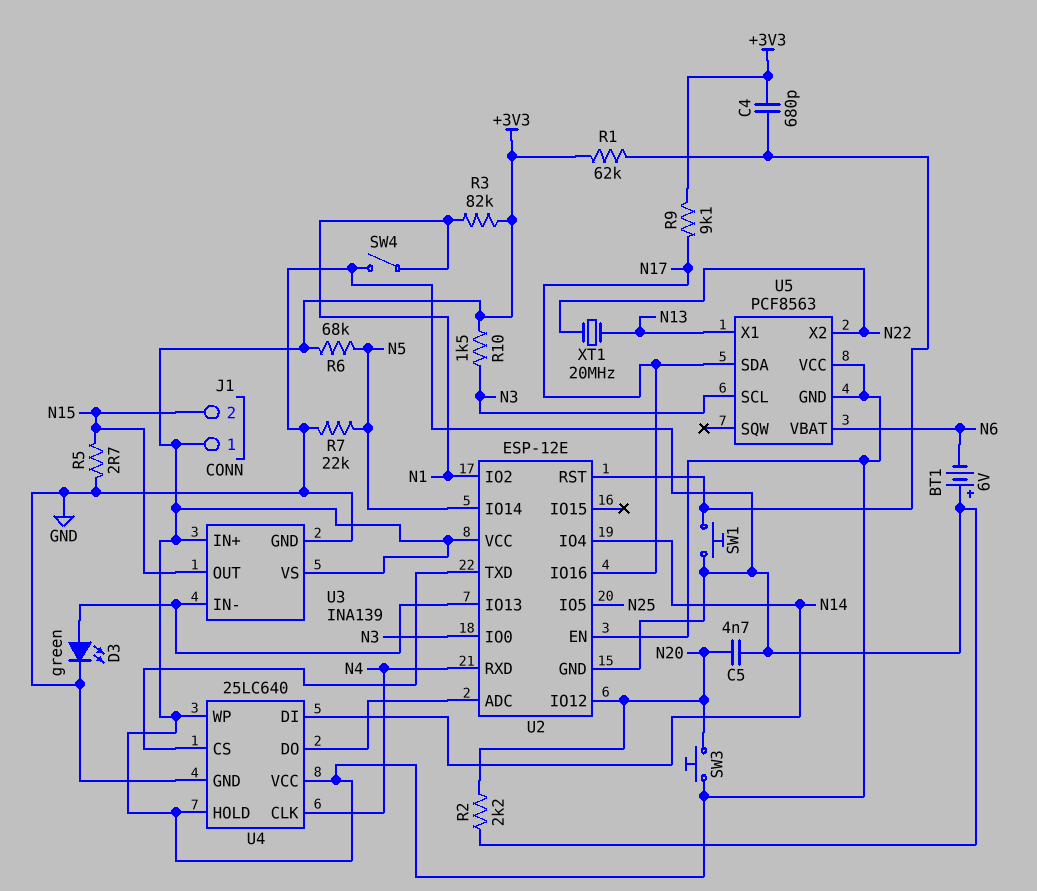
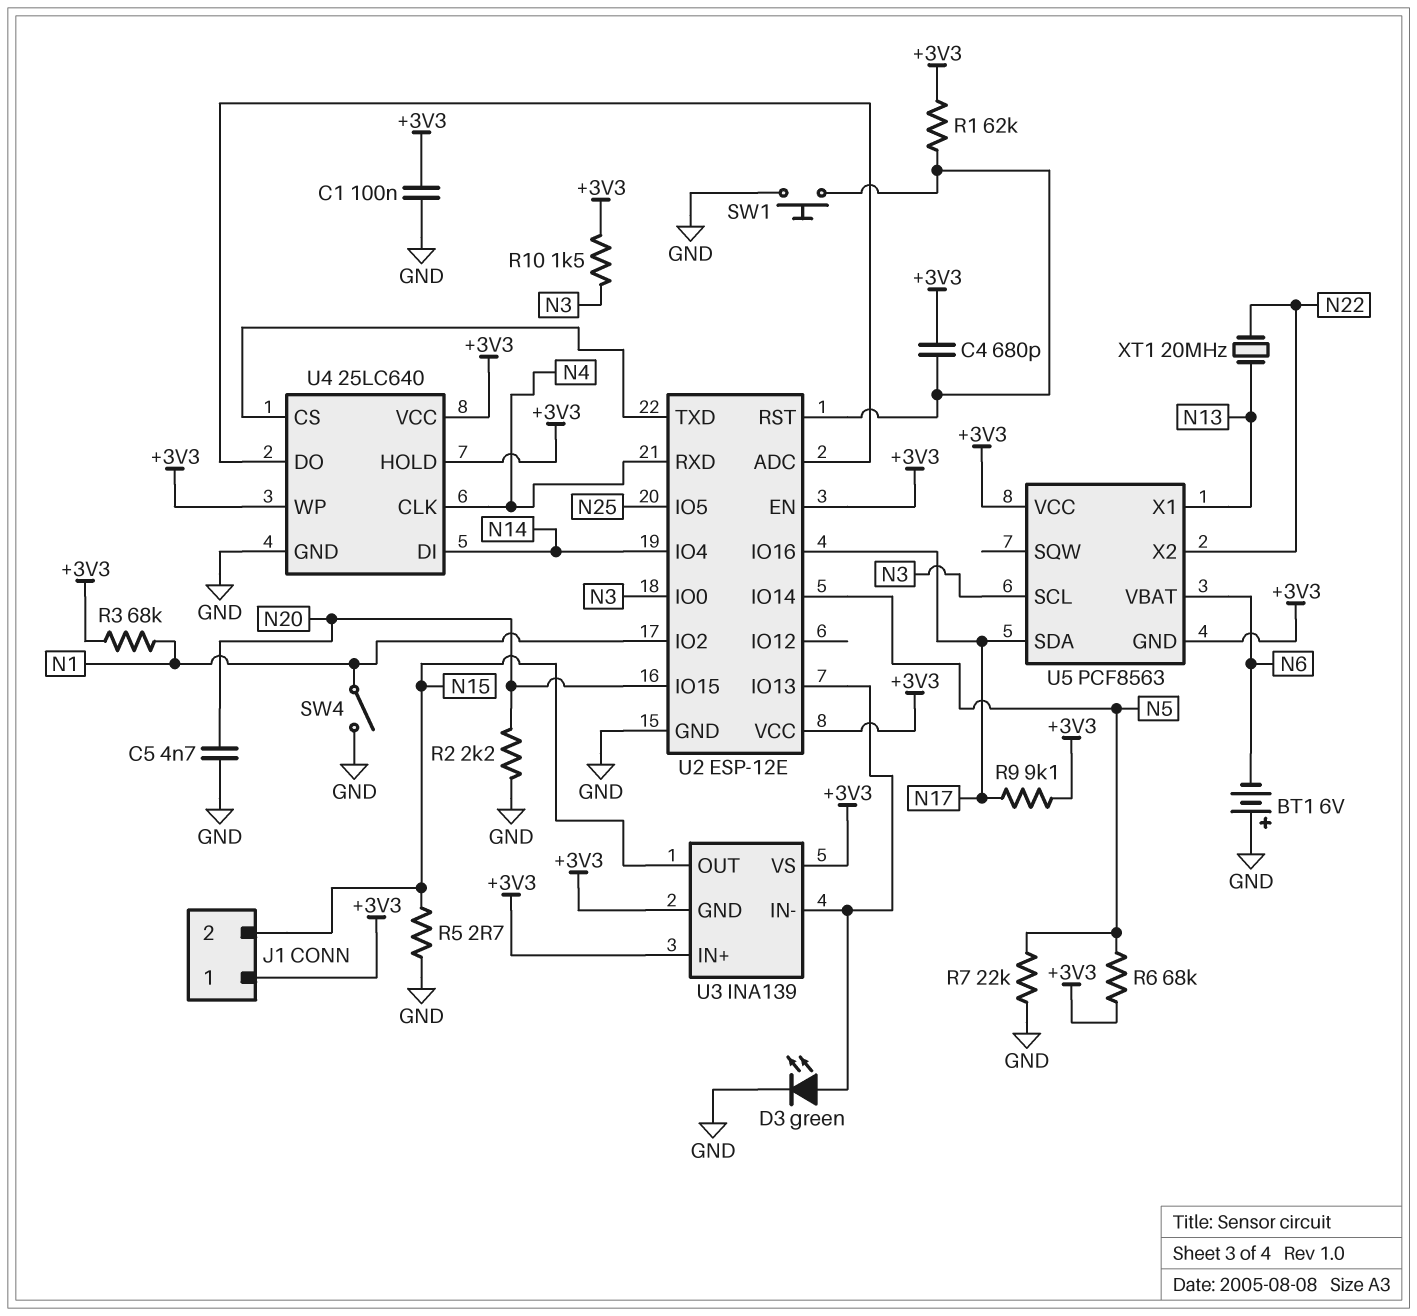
C1: none -> 100nF (+3V3, GND)
R3: 82k (+3V3, N1) -> 68k (+3V3, N1)
SW3: button (+3V3, N20) -> none
U2 pin IO12: N20 -> none
U2 pin IO15: none -> N20
U3 pin GND: GND -> +3V3

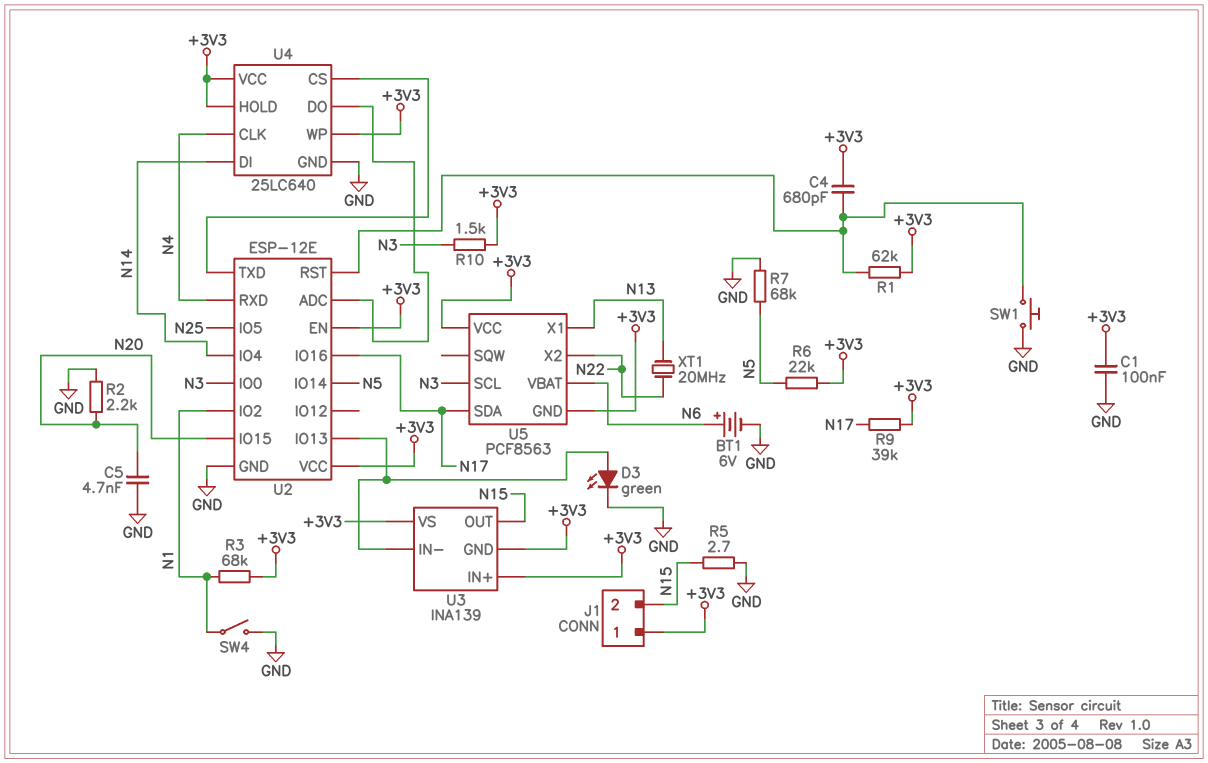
BT1: 6V (plus GND, minus N6) -> 6V (plus N6, minus GND)
R6: 68k (+3V3, N5) -> 22k (+3V3, N5)
R7: 22k (GND, N5) -> 68k (GND, N5)
R9: 9.1k (+3V3, N17) -> 39k (+3V3, N17)

